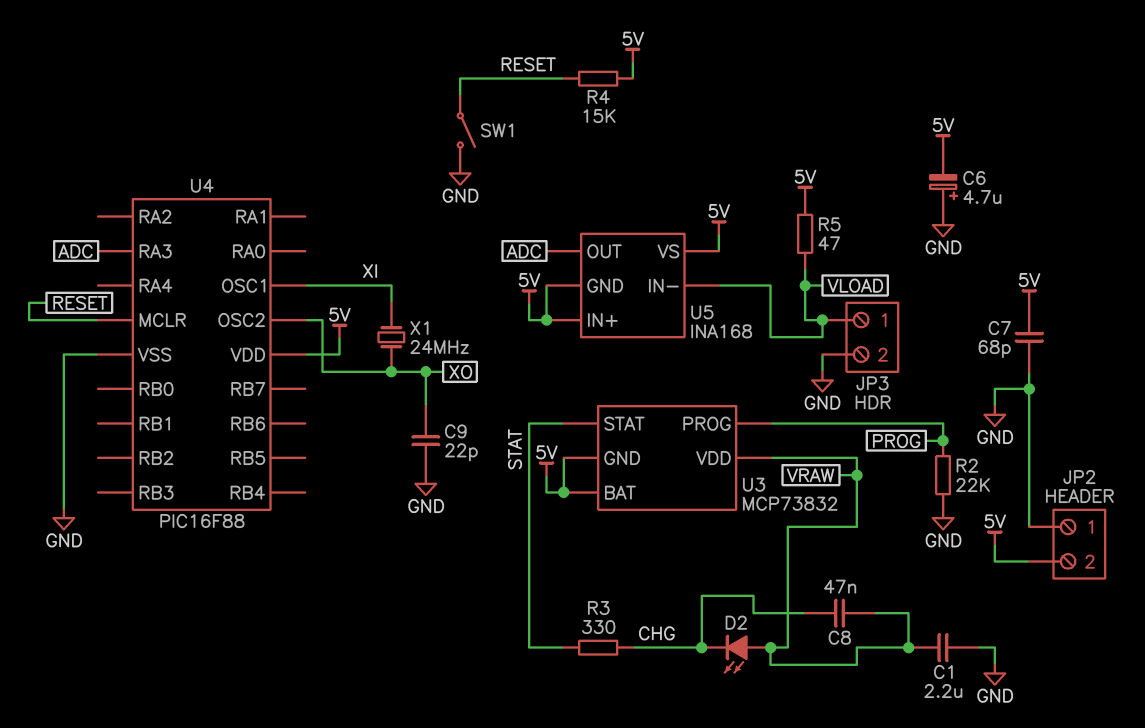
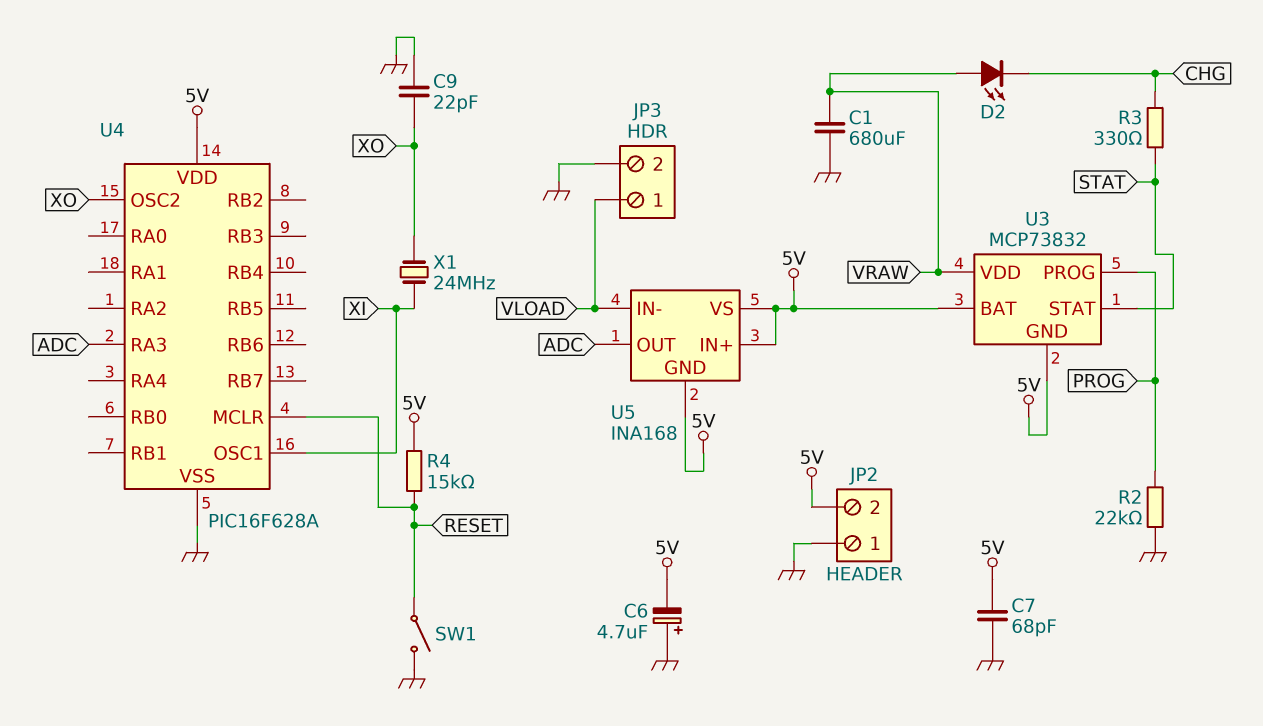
C1: 2.2uF (GND, VRAW) -> 680uF (GND, VRAW)
C8: 47nF (CHG, VRAW) -> none
R5: 47 (5V, VLOAD) -> none
U4: PIC16F88 -> PIC16F628A

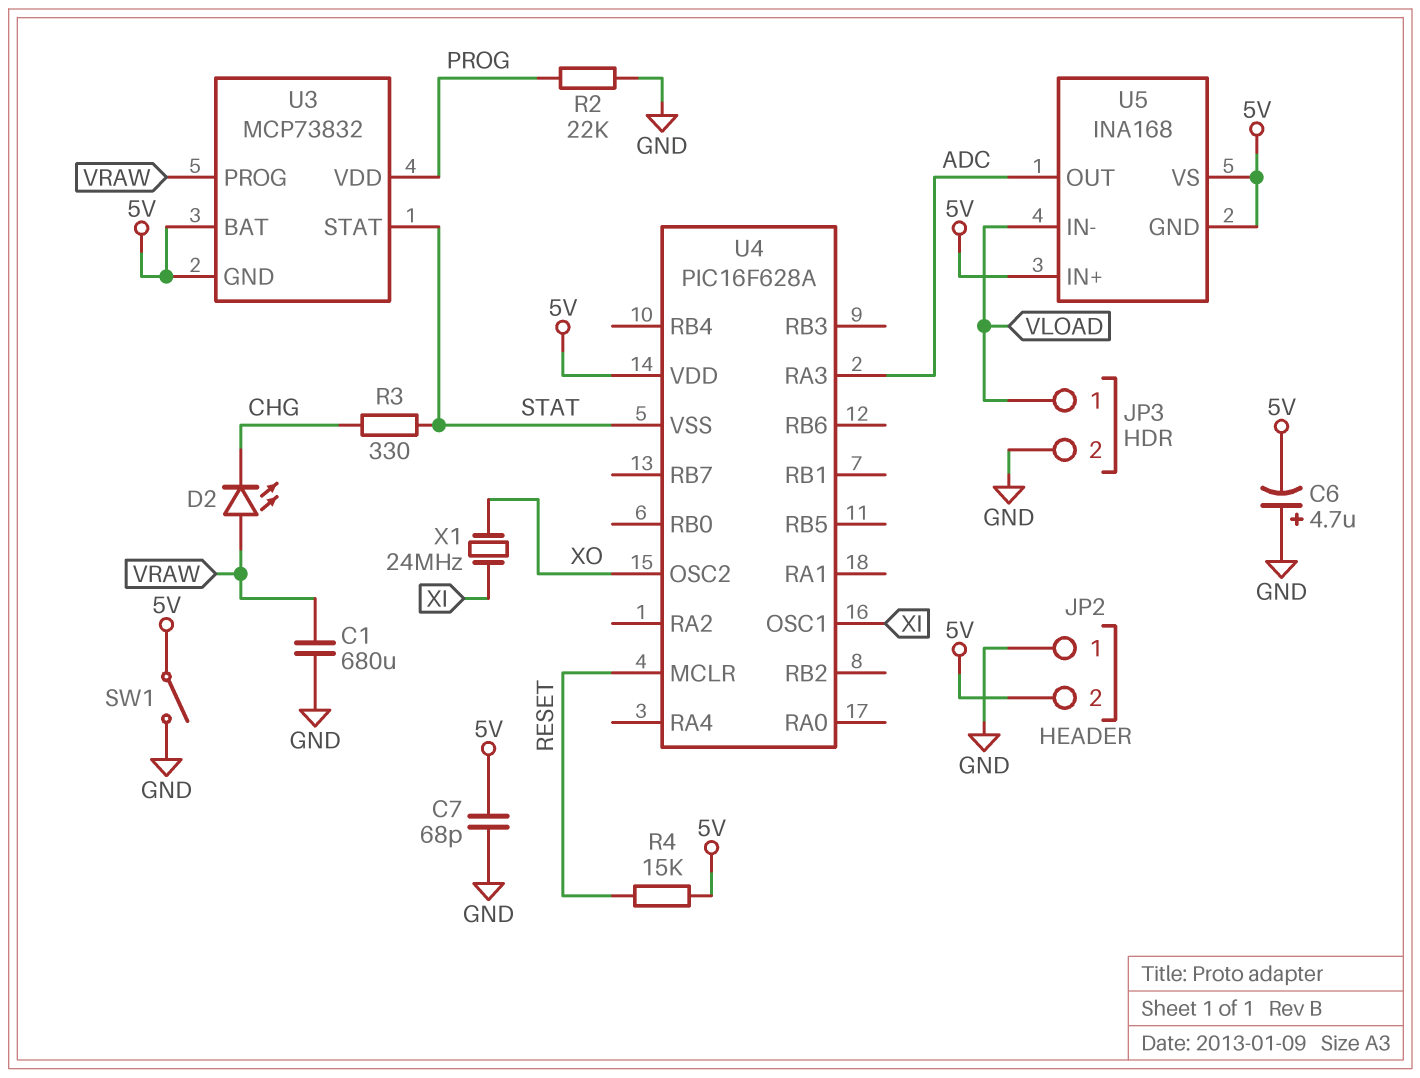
C9: 22pF (GND, XO) -> none
SW1: switch (GND, RESET) -> switch (5V, GND)
U3 pin PROG: PROG -> VRAW
U3 pin VDD: VRAW -> PROG
U4 pin VSS: GND -> STAT

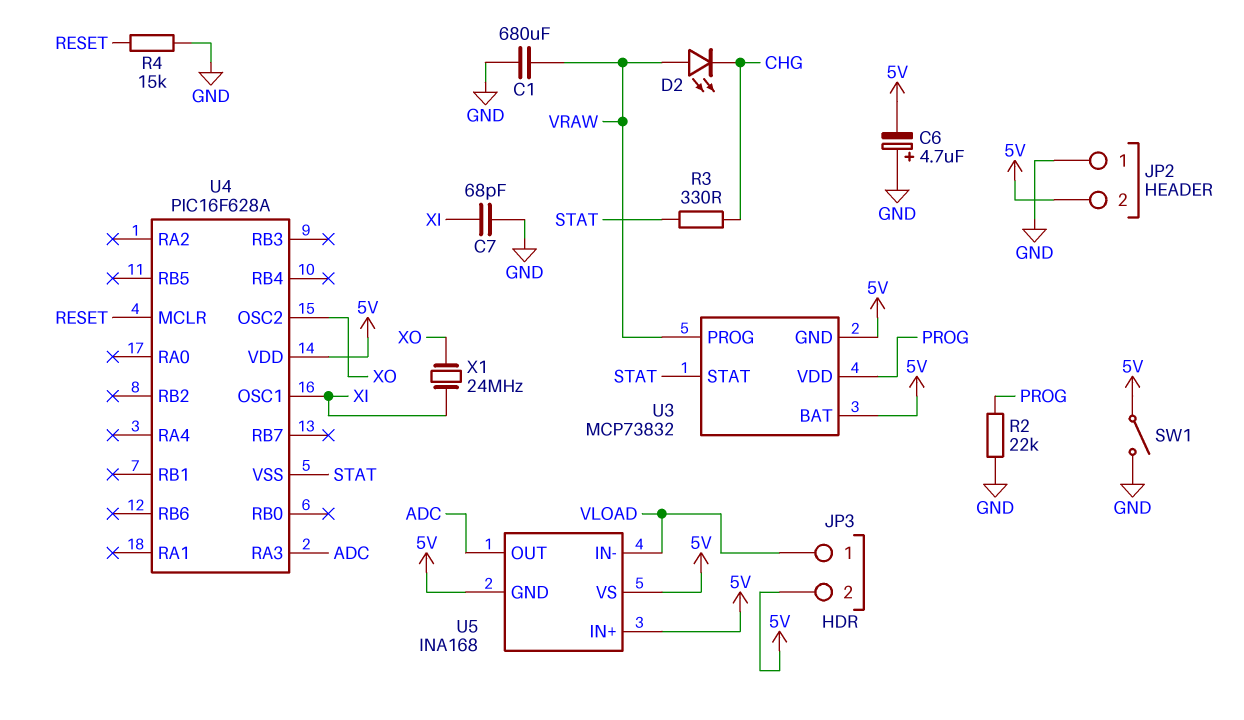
C7: 68pF (5V, GND) -> 68pF (GND, XI)
JP3 pin 2: GND -> 5V
R4: 15k (5V, RESET) -> 15k (GND, RESET)

